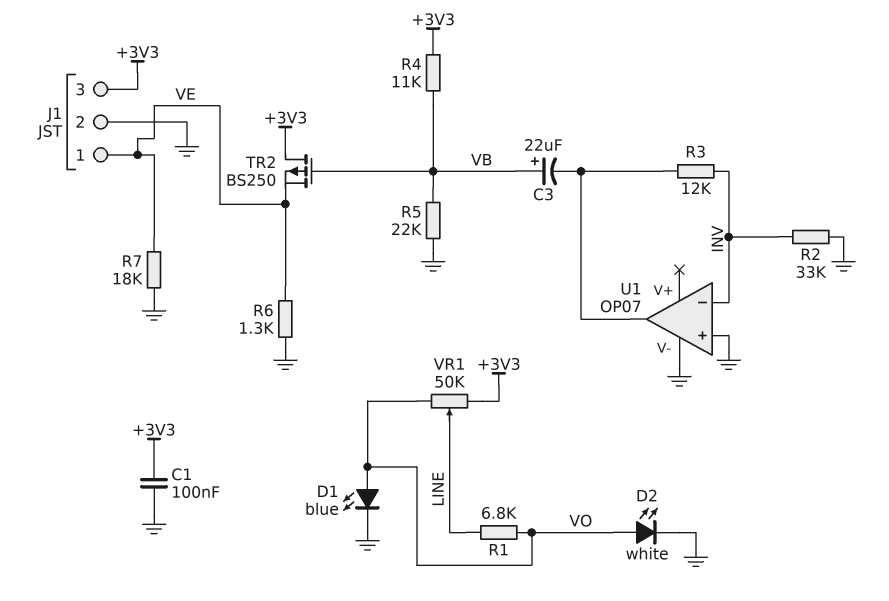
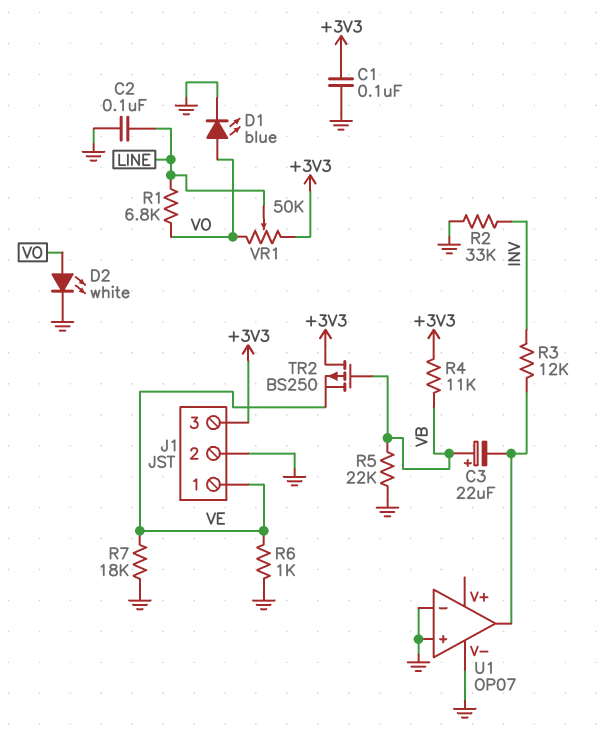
C2: none -> 100nF (GND, LINE)
R6: 1.3k (GND, VE) -> 1k (GND, VE)
U1 pin in-: INV -> GND

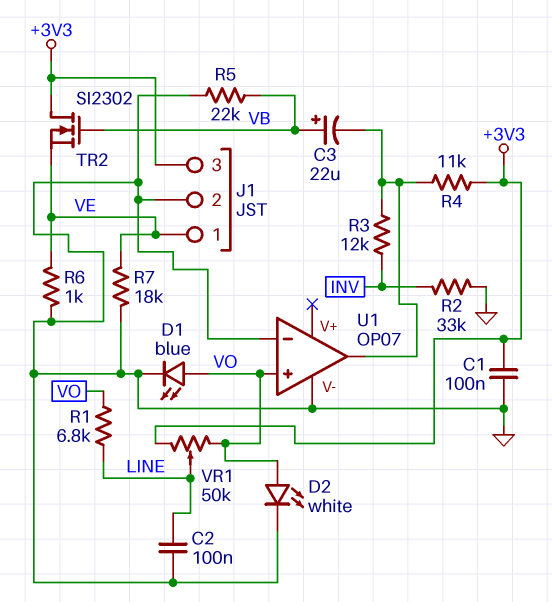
R4: 11k (+3V3, VB) -> 11k (+3V3, U1/out)
TR2: PMOS BS250 (G VB, D +3V3, S VE) -> NMOS SI2302 (G VB, D +3V3, S VE)
U1 pin in+: GND -> VO

